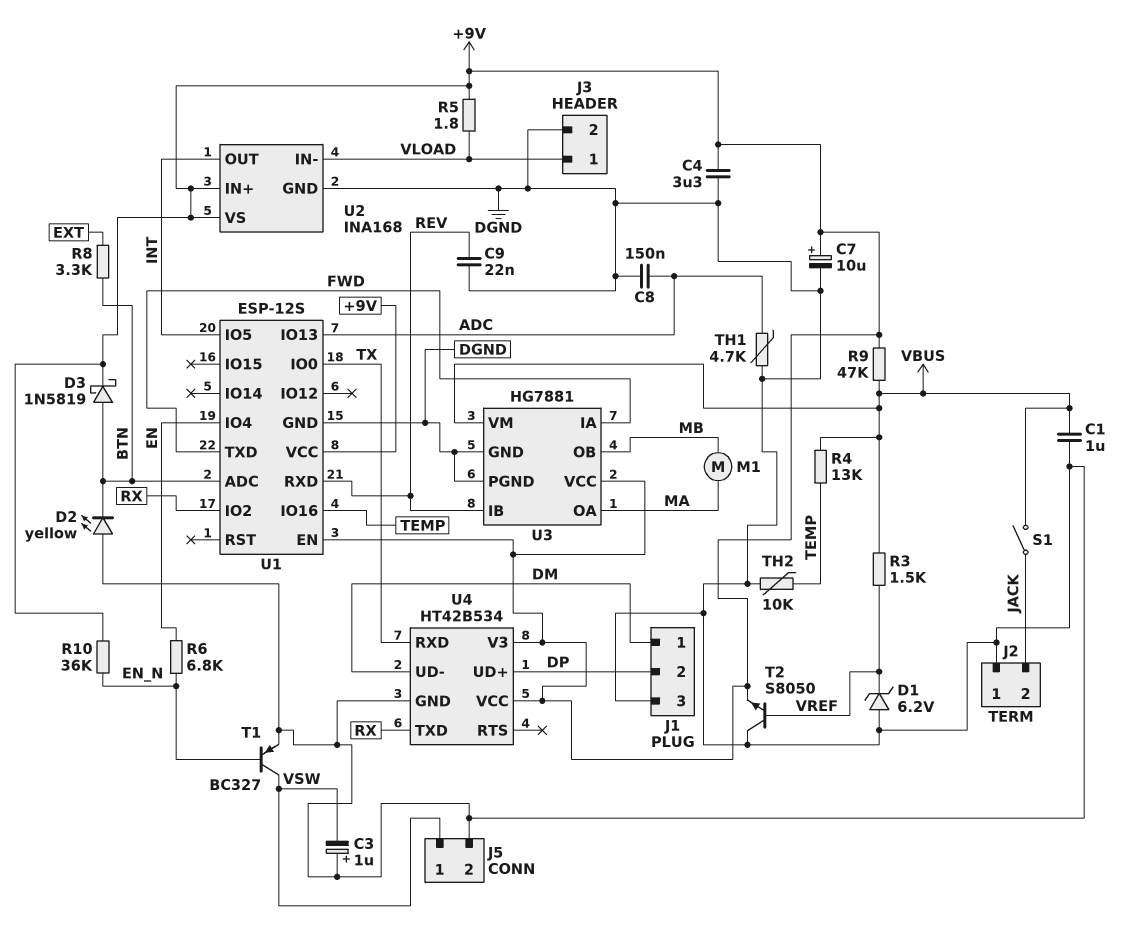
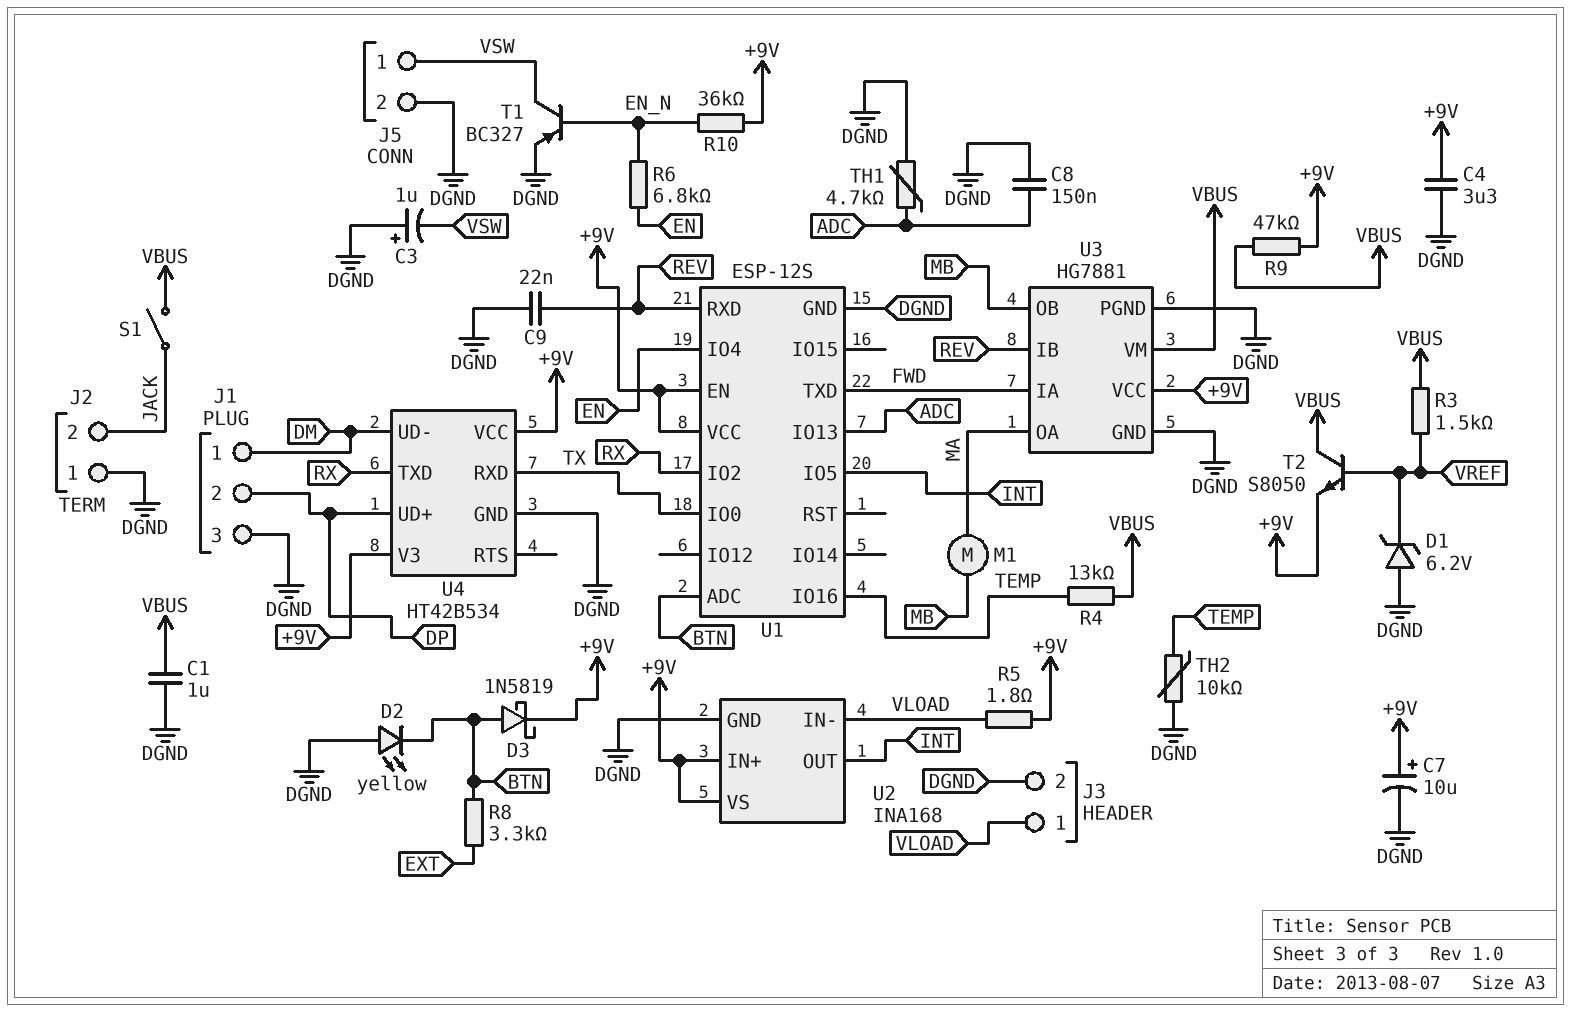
T2: NPN S8050 (B VREF, C DGND, E +9V) -> NPN S8050 (B VREF, C VBUS, E +9V)

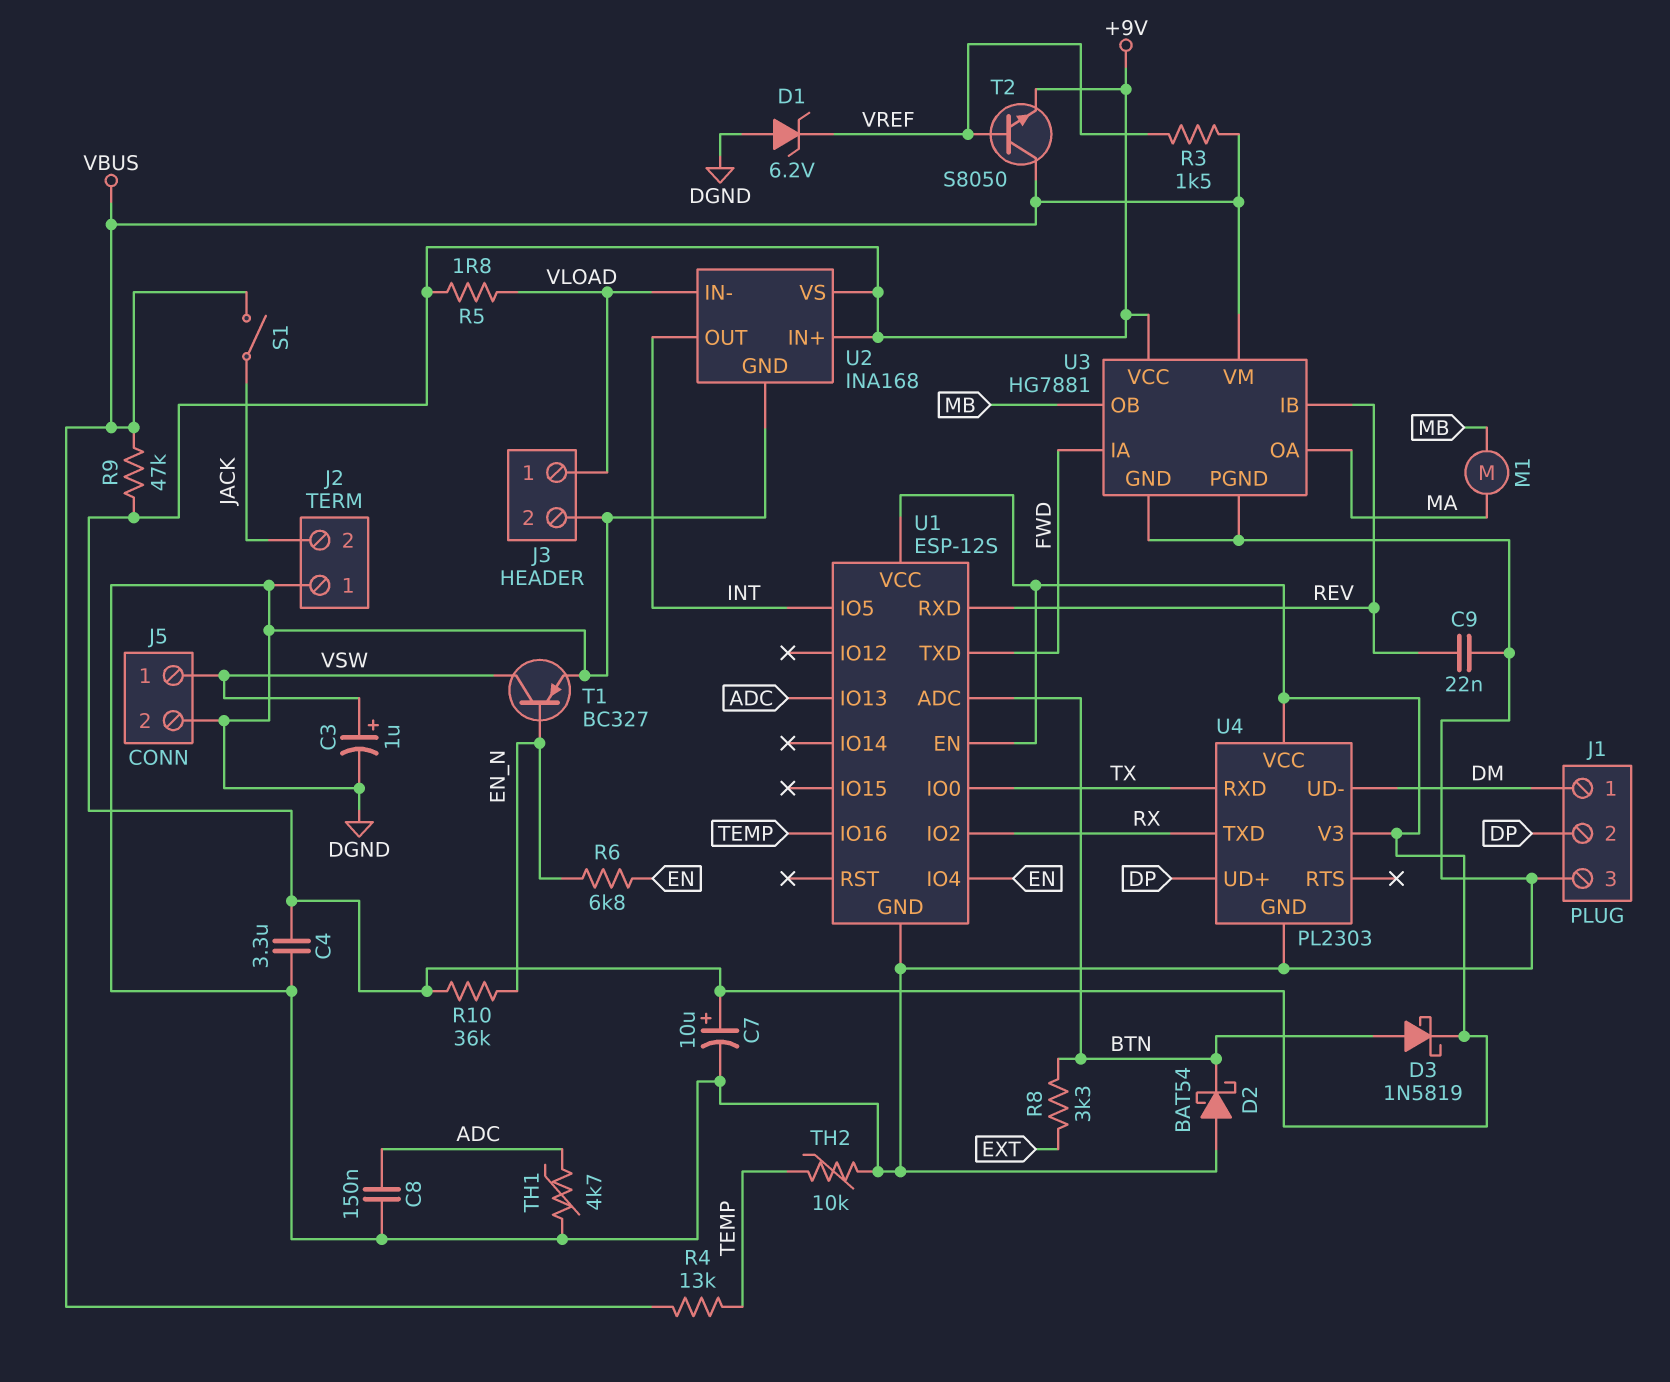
C1: 1uF (DGND, VBUS) -> none
C3: 1uF (plus DGND, minus VSW) -> 1uF (plus VSW, minus DGND)
D2: LED yellow (A DGND, K BTN) -> schottky BAT54 (A DGND, K BTN)
U4: HT42B534 -> PL2303

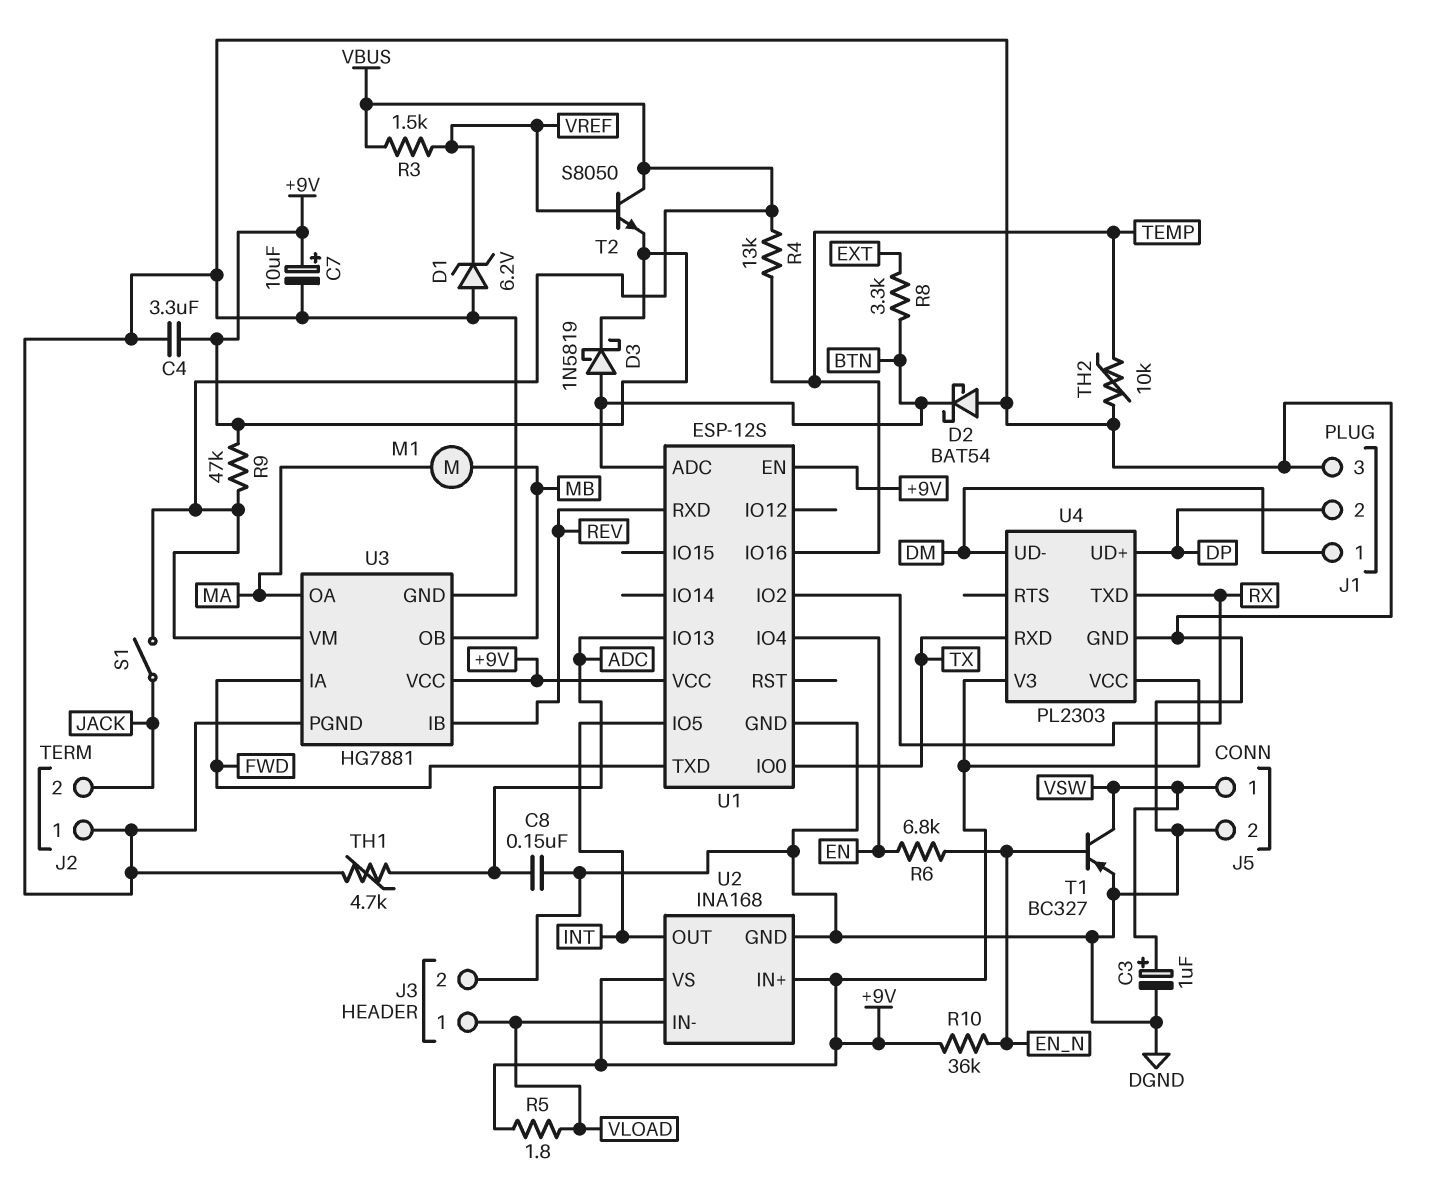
C9: 22nF (DGND, REV) -> none

